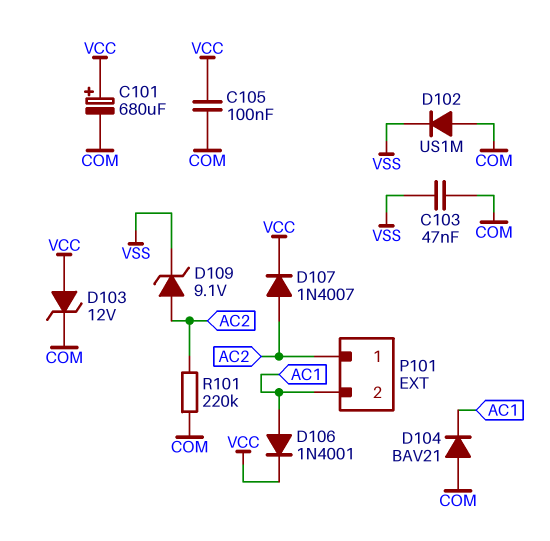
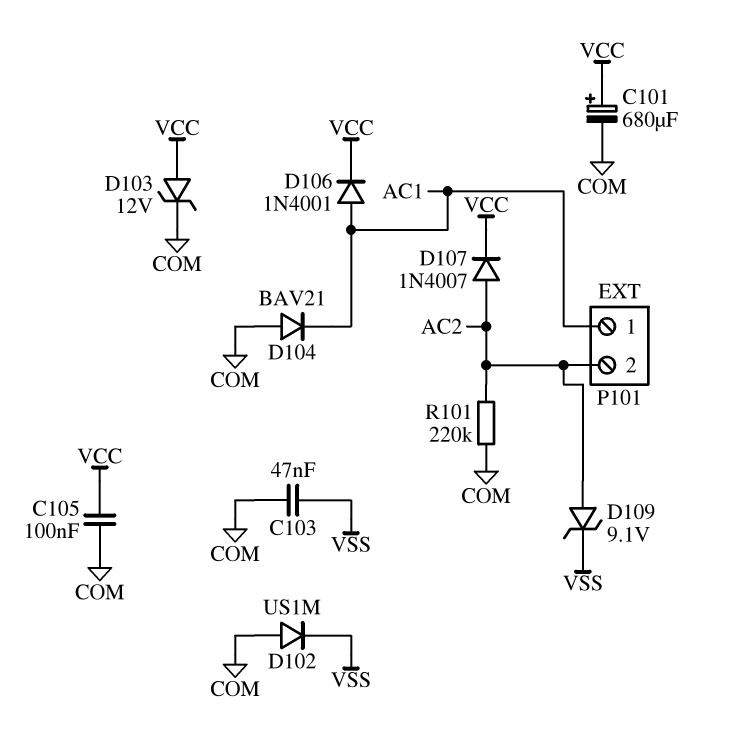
P101 pin 1: AC2 -> AC1
P101 pin 2: AC1 -> AC2

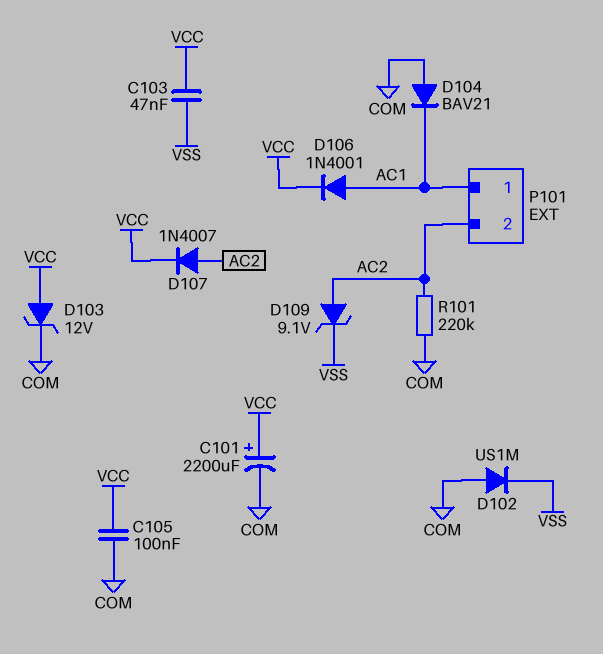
C101: 680uF (plus VCC, minus COM) -> 2200uF (plus VCC, minus COM)
C103: 47nF (COM, VSS) -> 47nF (VCC, VSS)

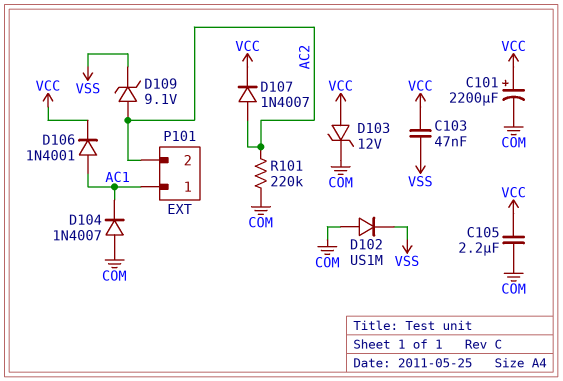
C105: 100nF (COM, VCC) -> 2.2uF (COM, VCC)
D104: diode BAV21 (A COM, K AC1) -> diode 1N4007 (A COM, K AC1)

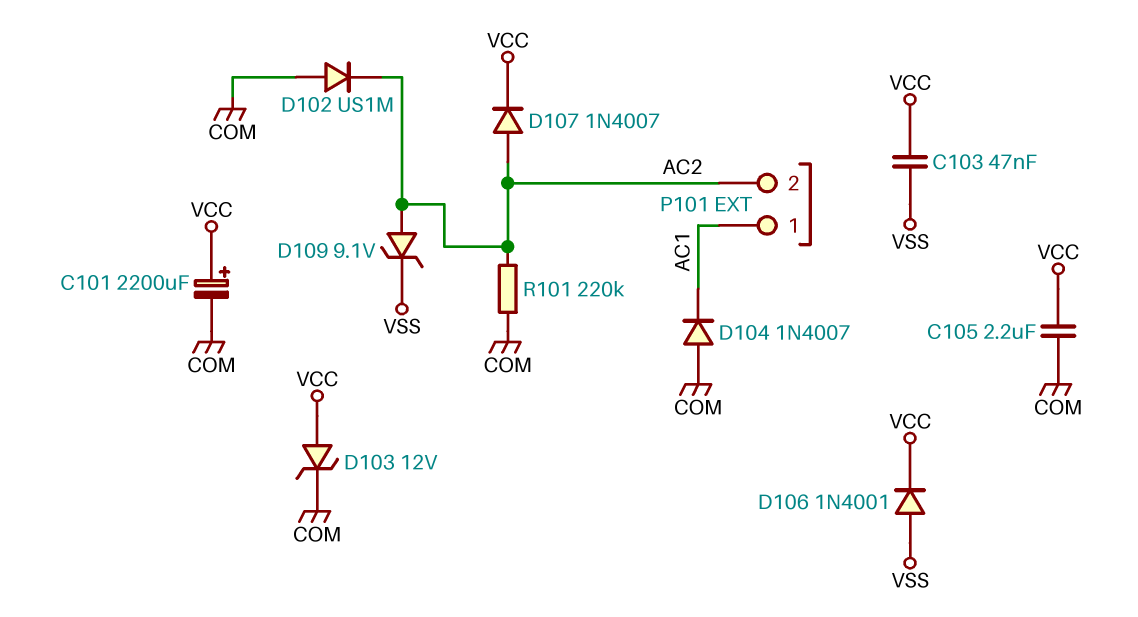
D102: diode US1M (A COM, K VSS) -> diode US1M (A COM, K AC2)
D106: diode 1N4001 (A AC1, K VCC) -> diode 1N4001 (A VSS, K VCC)

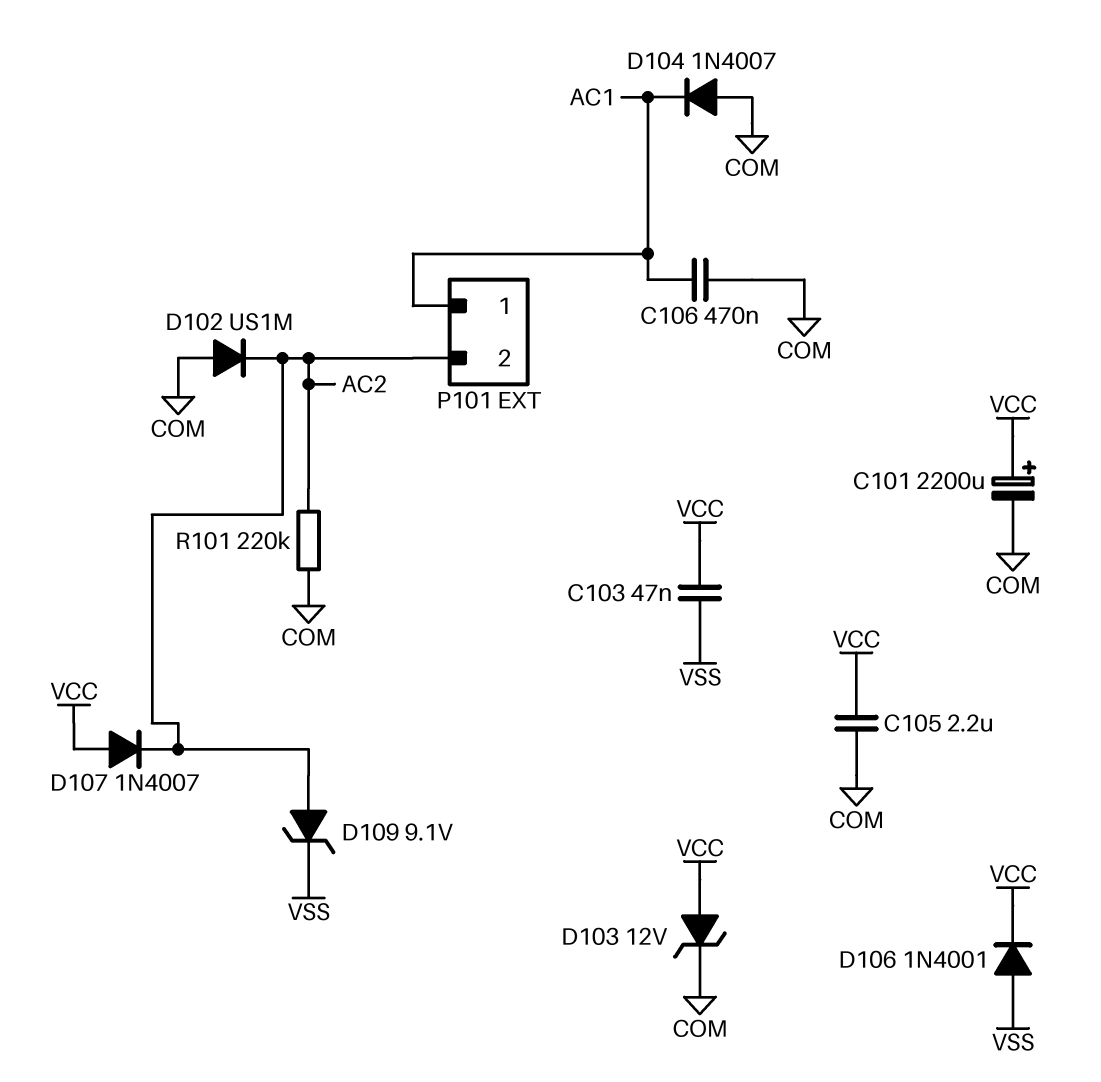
C106: none -> 470nF (AC1, COM)
D107: diode 1N4007 (A AC2, K VCC) -> diode 1N4007 (A VCC, K AC2)

